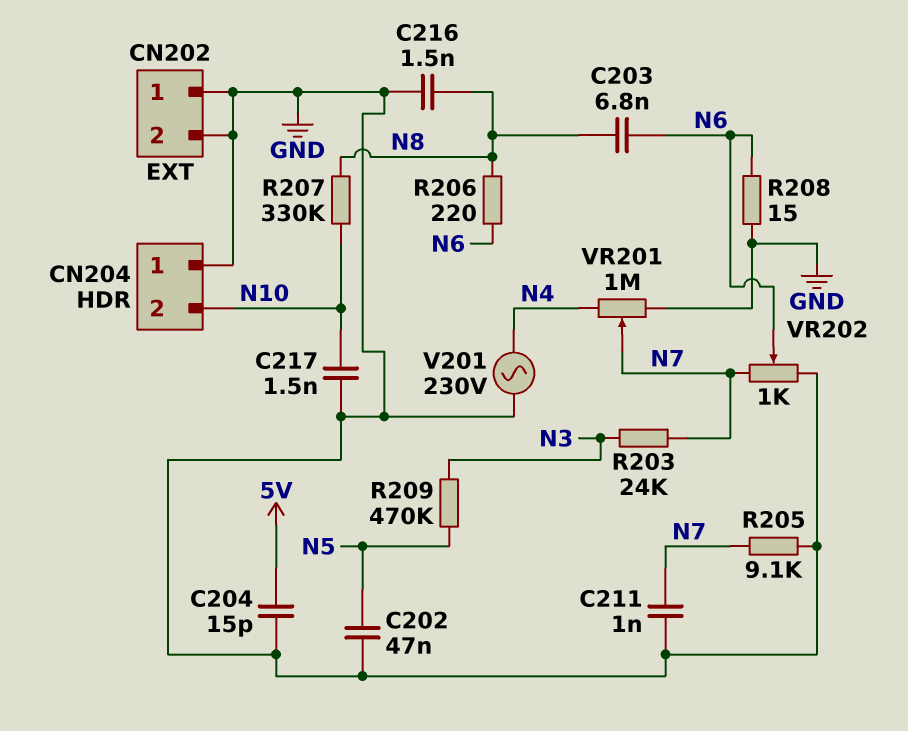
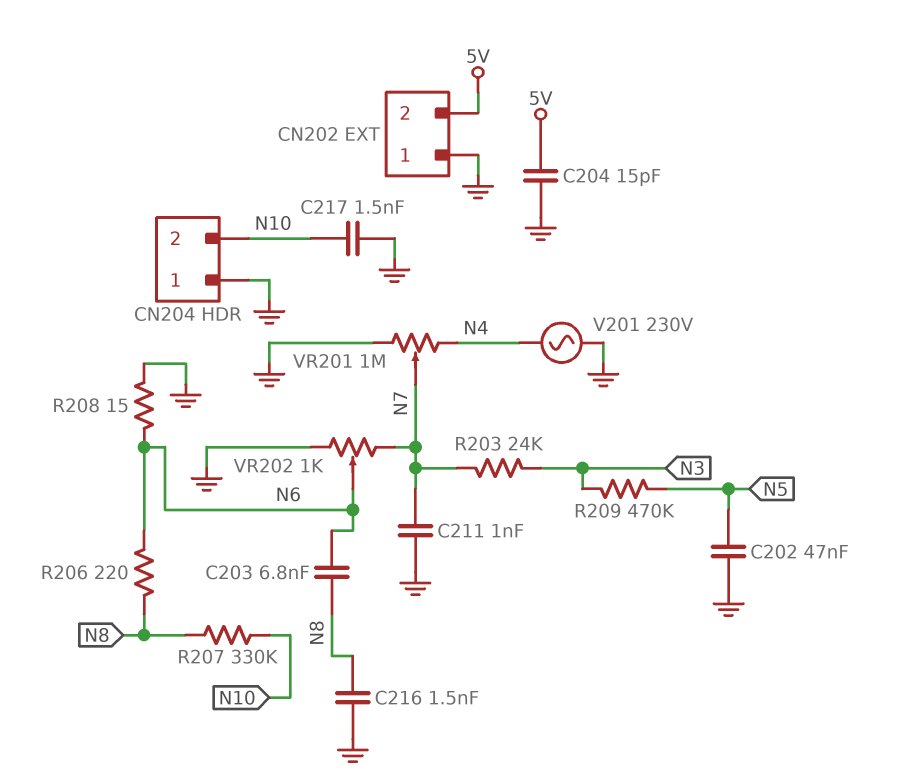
CN202 pin 2: GND -> 5V
R205: 9.1k (GND, N7) -> none

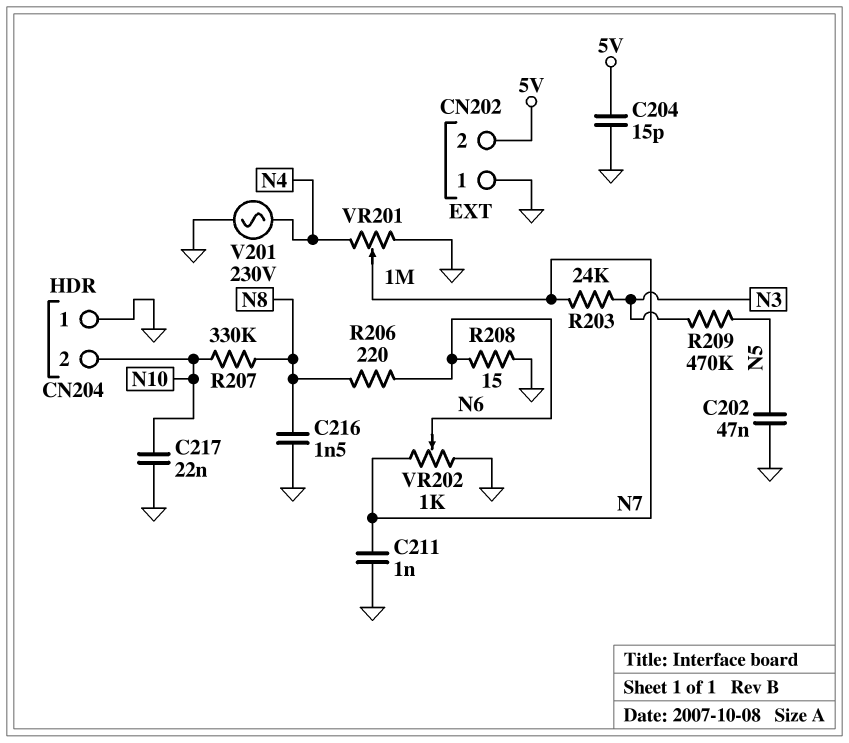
C203: 6.8nF (N6, N8) -> none
C217: 1.5nF (GND, N10) -> 22nF (GND, N10)

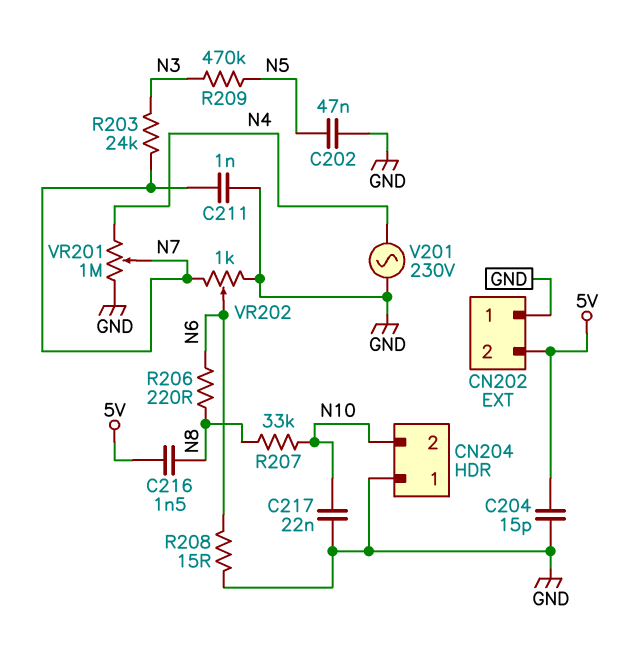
C216: 1.5nF (GND, N8) -> 1.5nF (5V, N8)
R207: 330k (N8, N10) -> 33k (N8, N10)

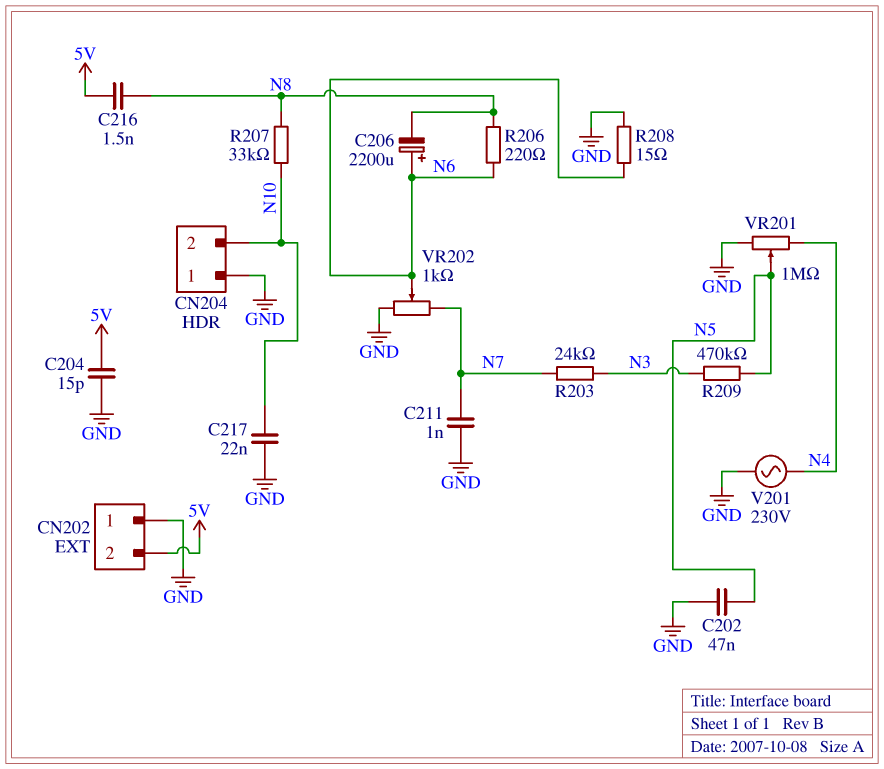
C206: none -> 2200uF (plus N6, minus N8)
VR201: 1M (GND, N4, wiper N7) -> 1M (GND, N4, wiper N5)

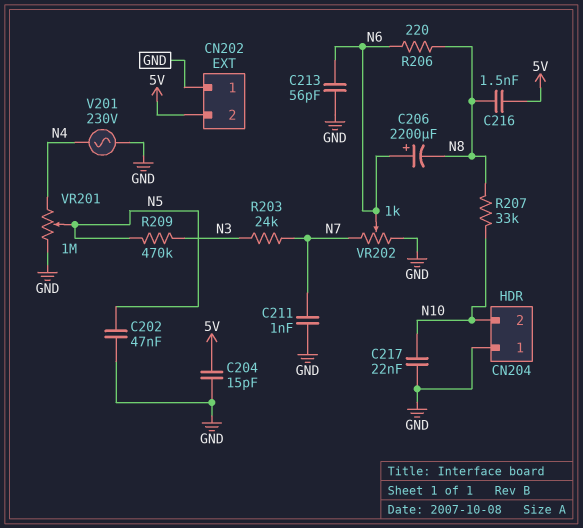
C213: none -> 56pF (GND, N6)
R208: 15 (GND, N6) -> none

